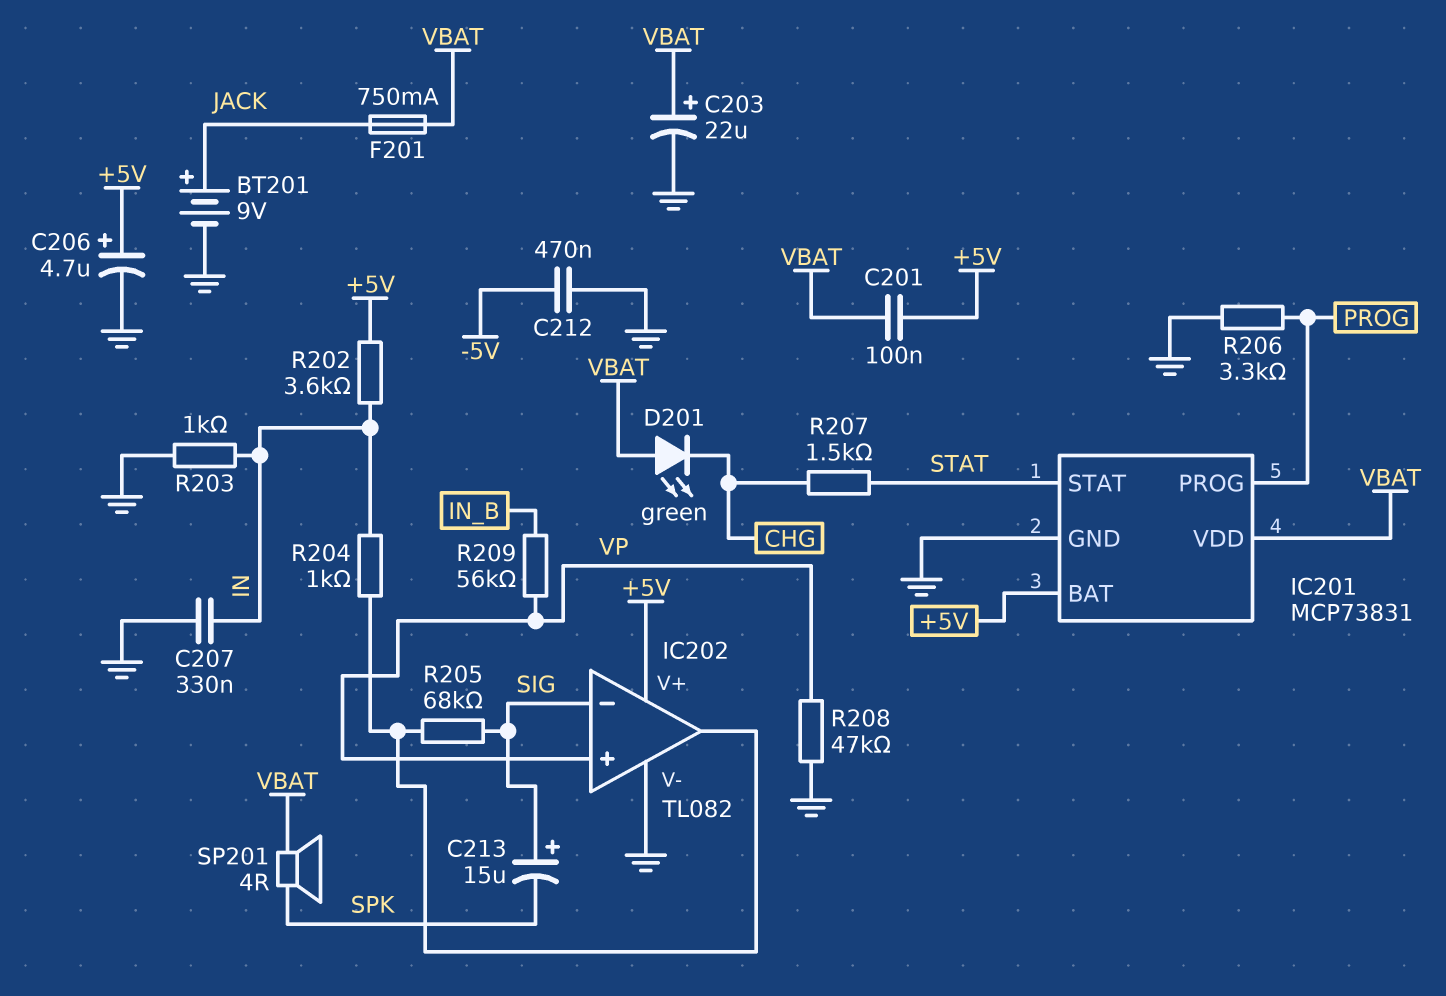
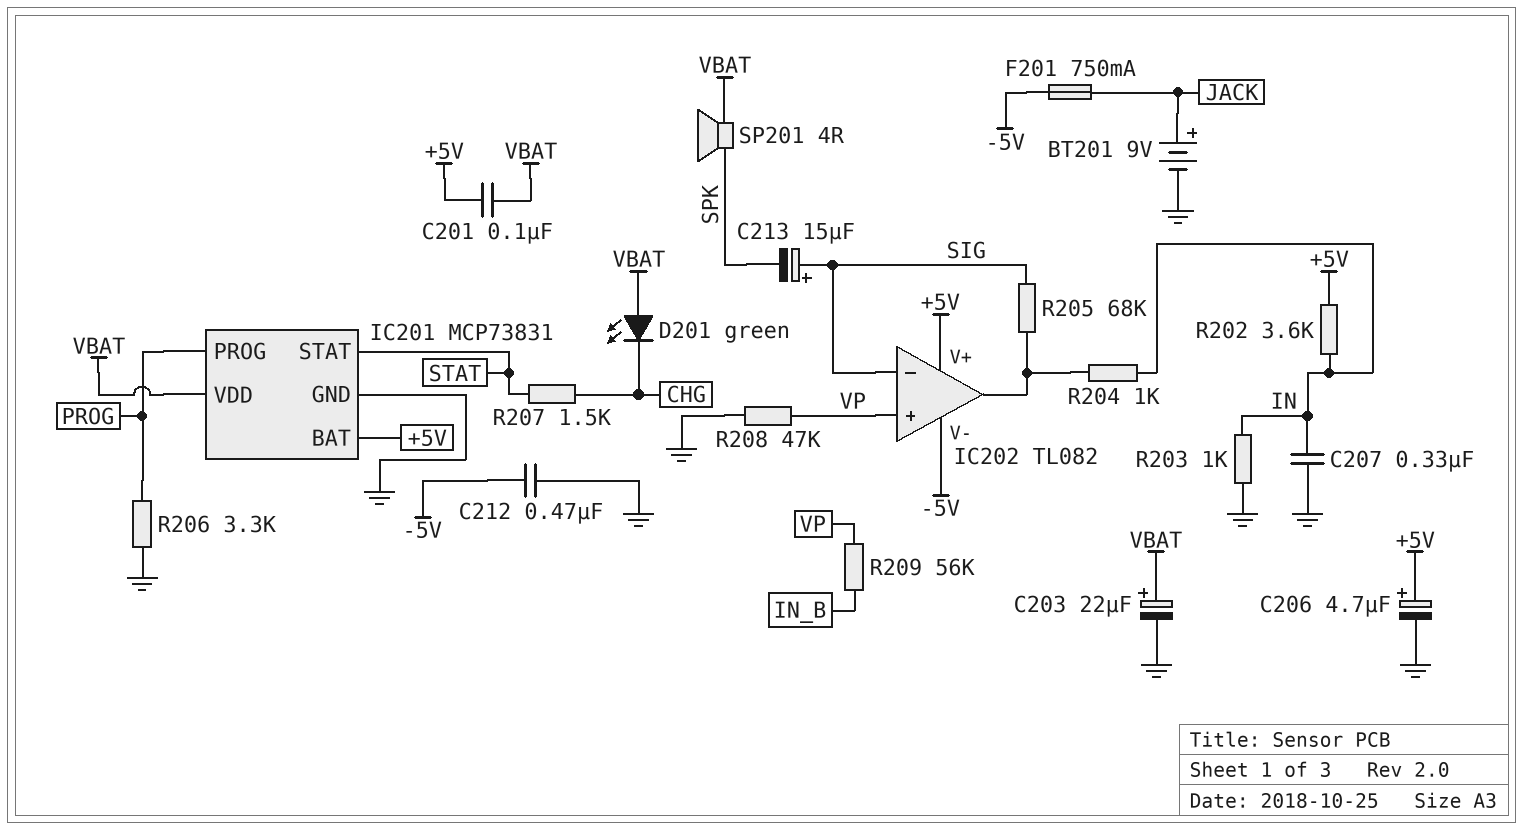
F201: 750mA (JACK, VBAT) -> 750mA (-5V, JACK)
IC202 pin V-: GND -> -5V

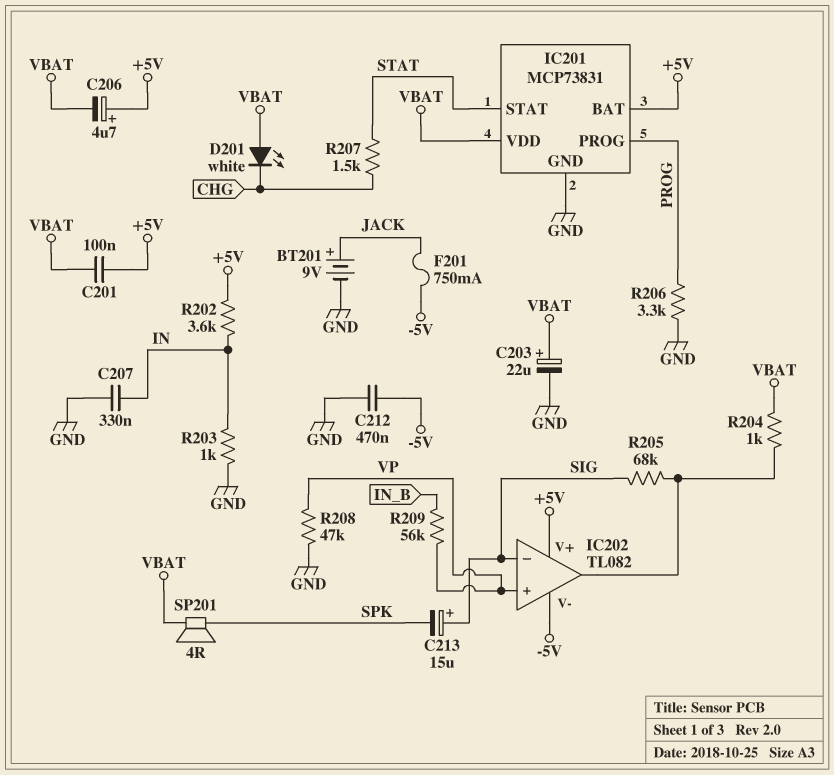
C206: 4.7uF (plus +5V, minus GND) -> 4.7uF (plus +5V, minus VBAT)
D201: LED green (A VBAT, K CHG) -> LED white (A VBAT, K CHG)
R204: 1k (IC202/out, IN) -> 1k (IC202/out, VBAT)

